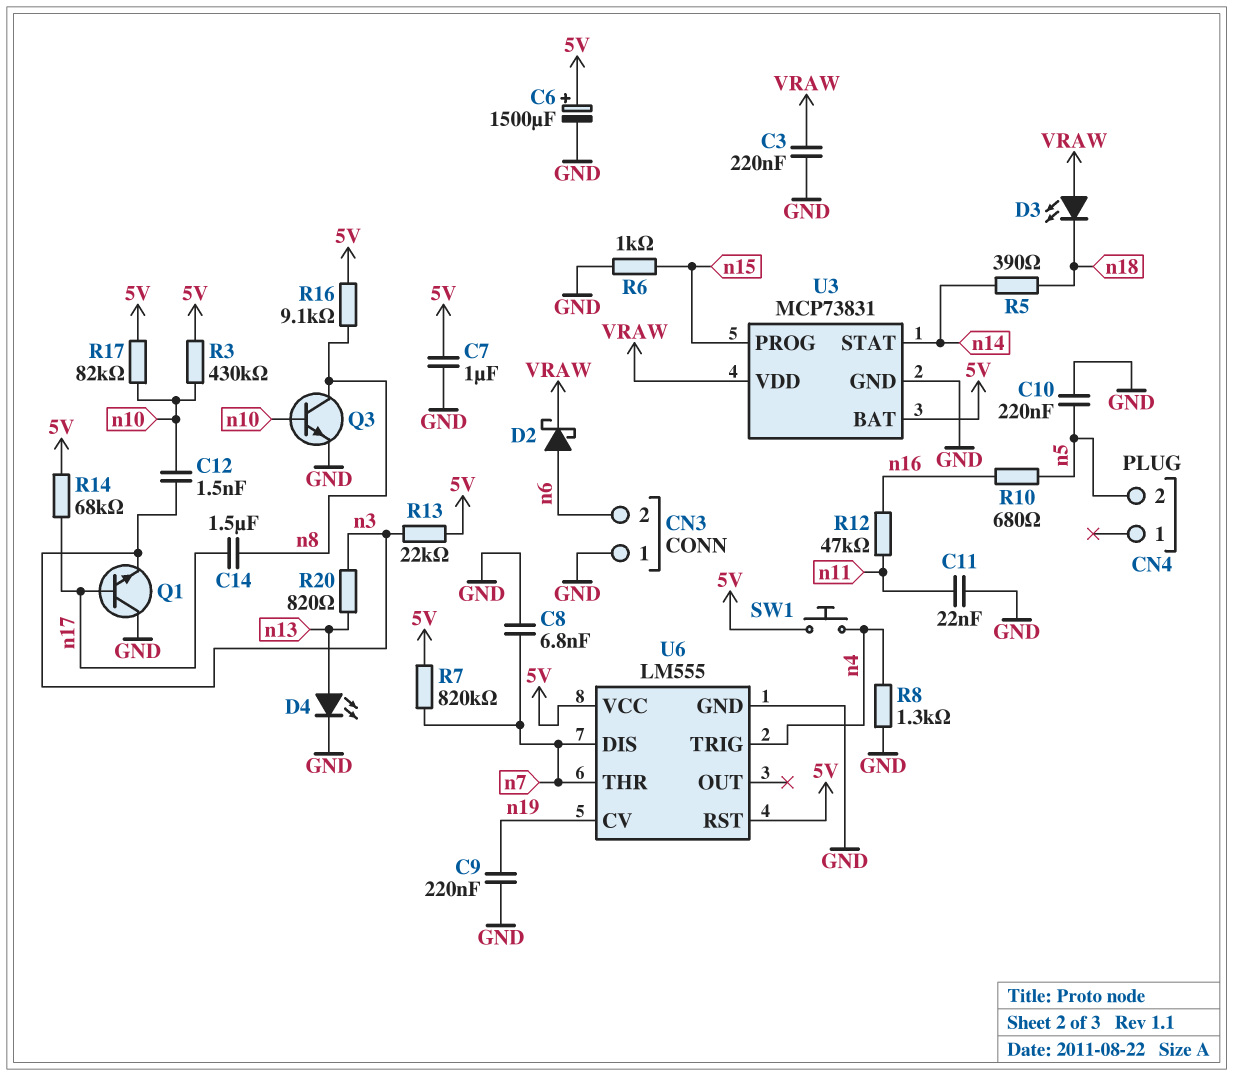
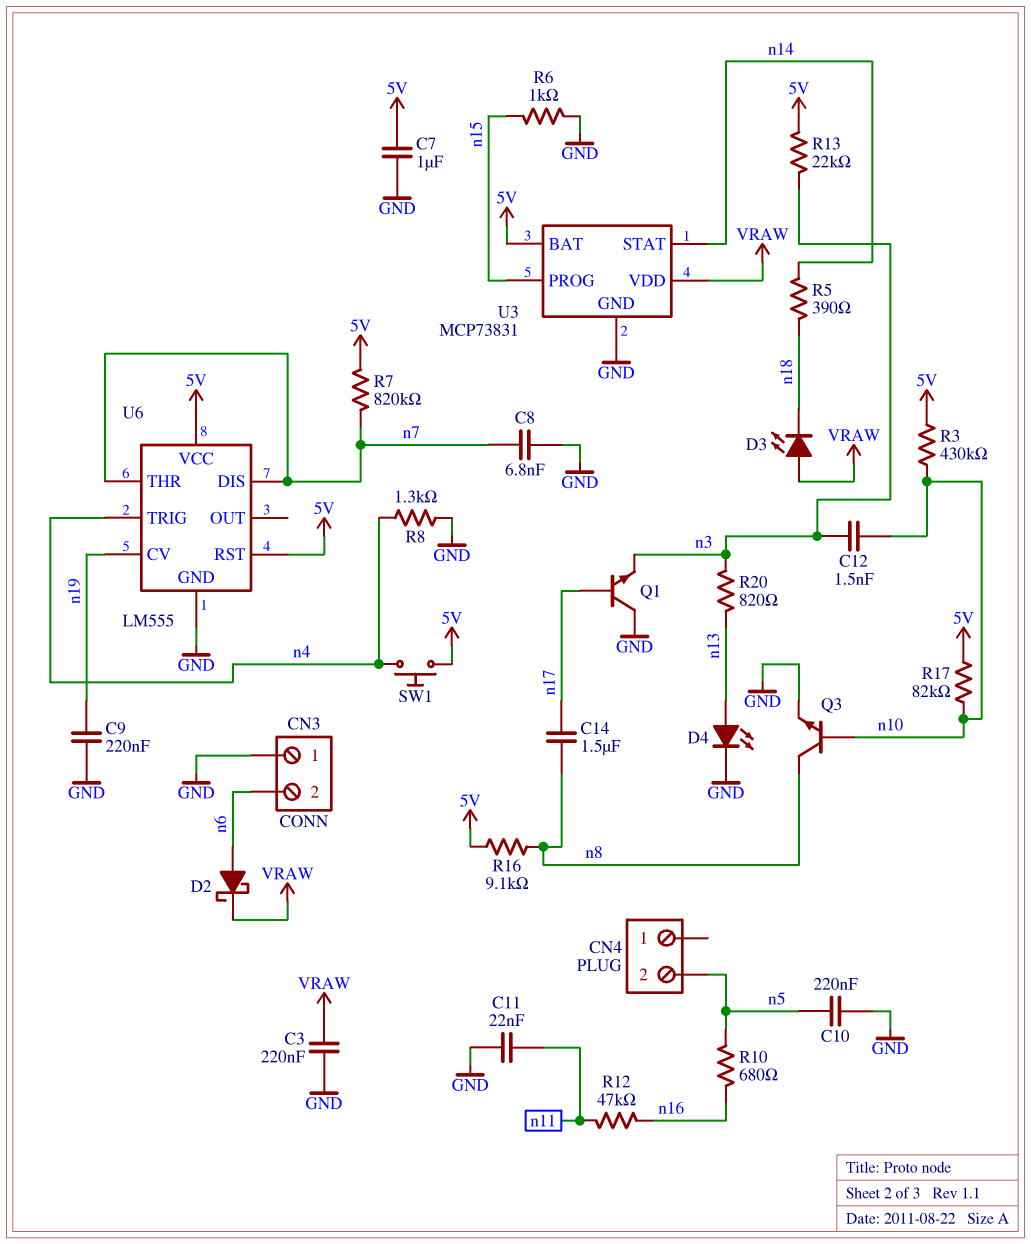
C6: 1500uF (plus 5V, minus GND) -> none
R14: 68k (5V, n17) -> none

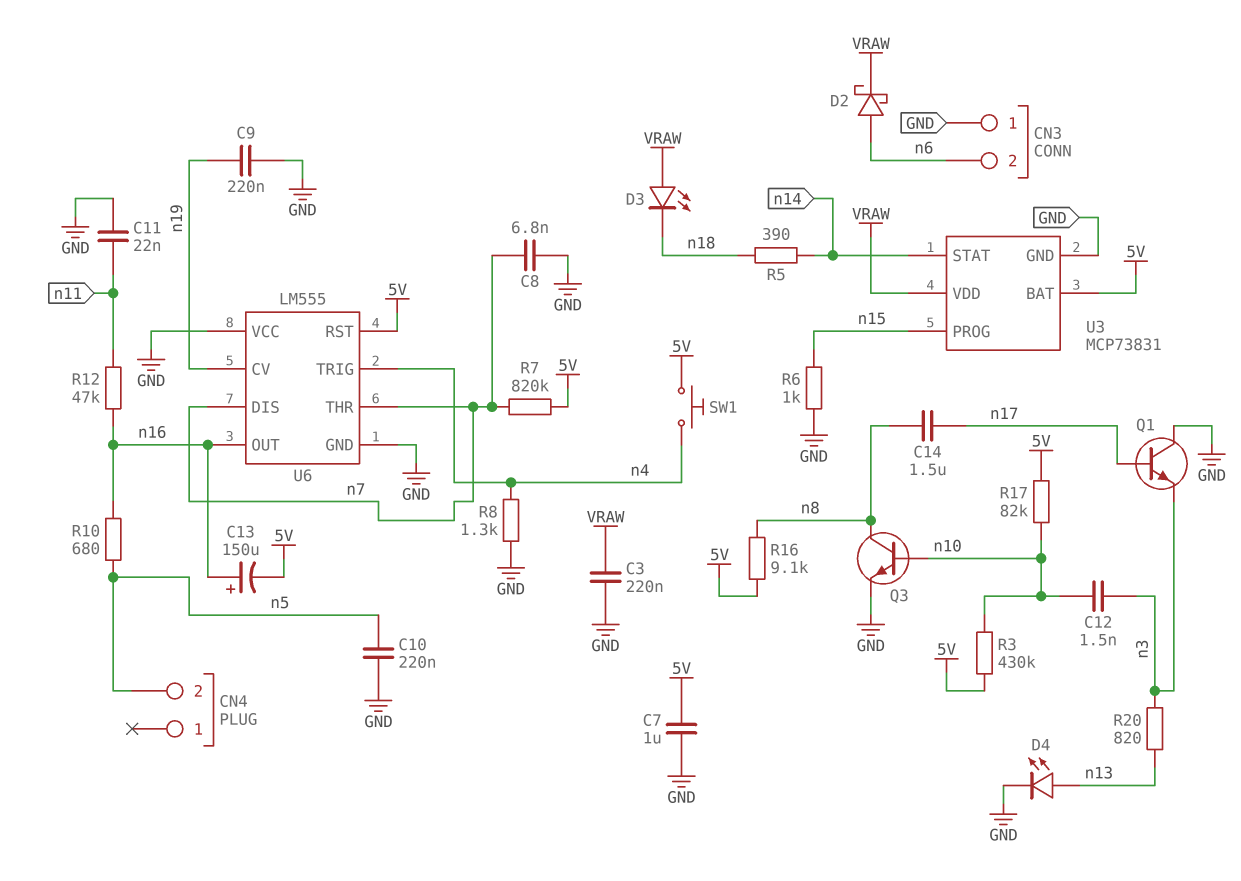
C13: none -> 150uF (plus n16, minus 5V)
R13: 22k (5V, n3) -> none
U6 pin OUT: none -> n16
U6 pin VCC: 5V -> GND

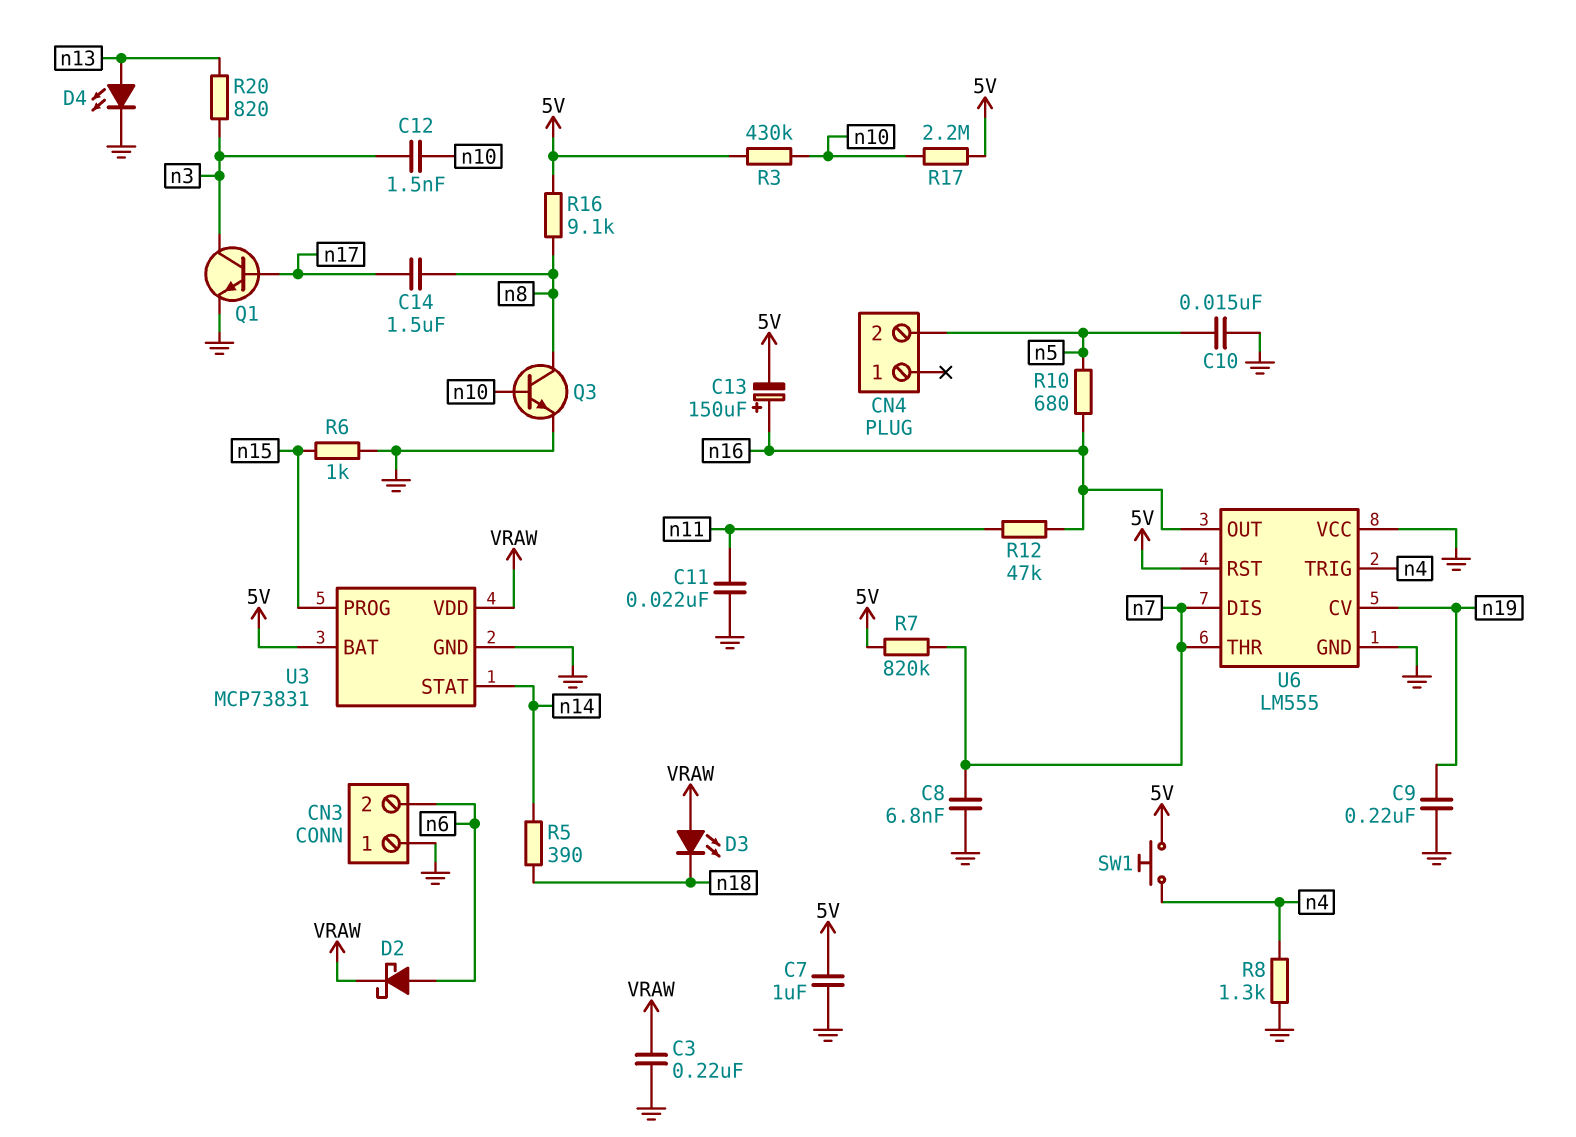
C10: 220nF (GND, n5) -> 15nF (GND, n5)
Q1: NPN (B n17, C GND, E n3) -> NPN (B n17, C n3, E GND)
R17: 82k (5V, n10) -> 2.2M (5V, n10)

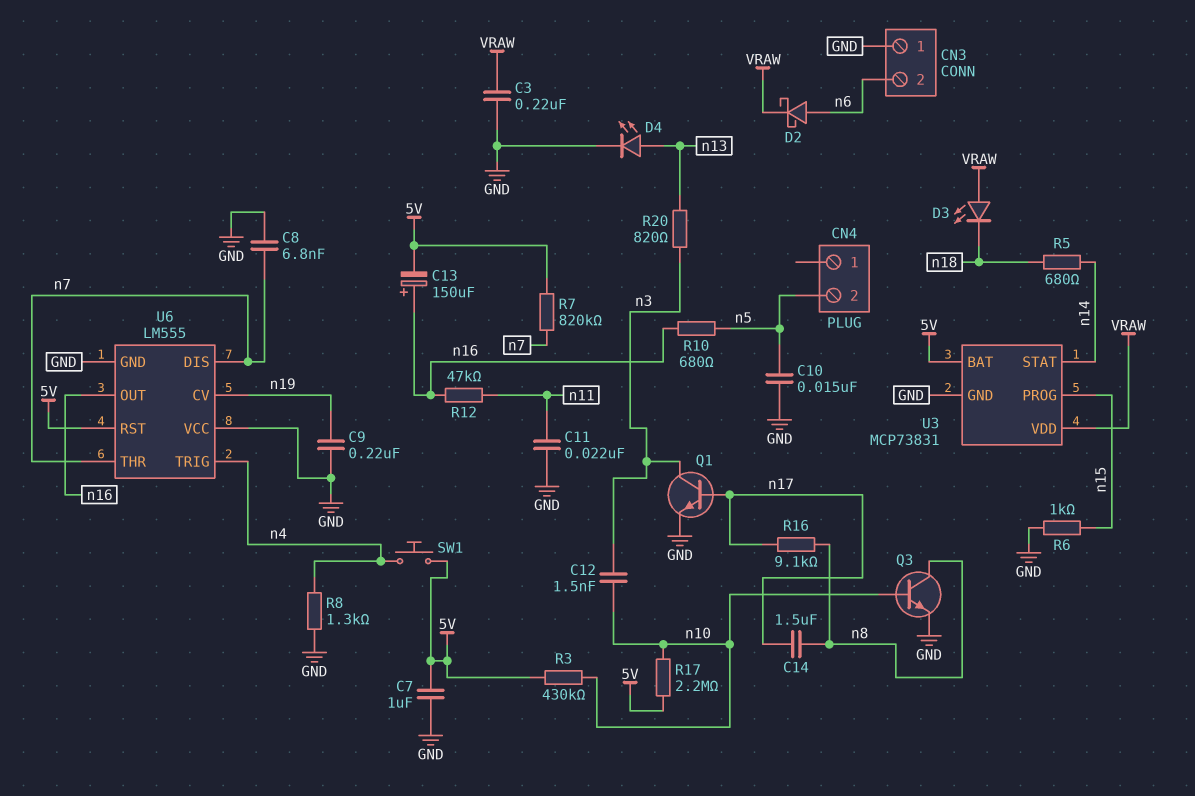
R5: 390 (n14, n18) -> 680 (n14, n18)
R16: 9.1k (5V, n8) -> 9.1k (n8, n17)

